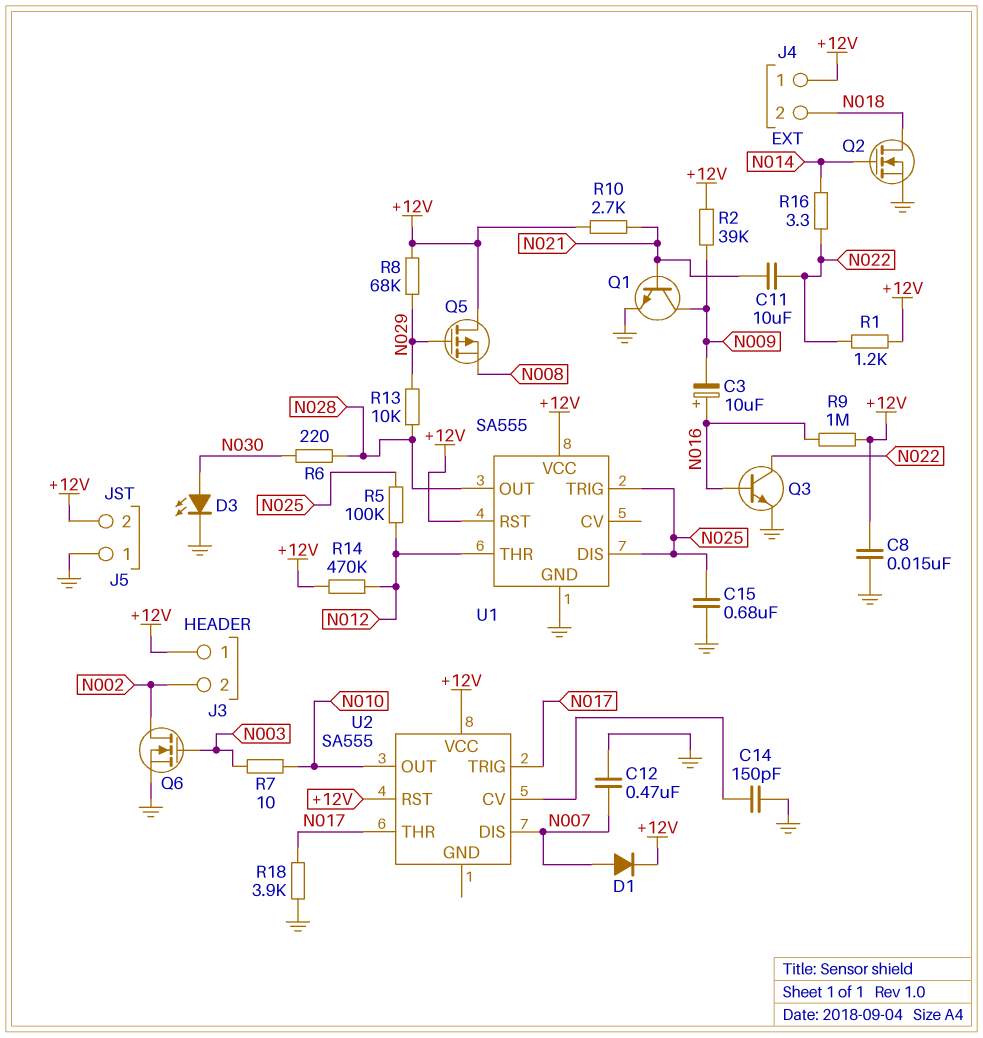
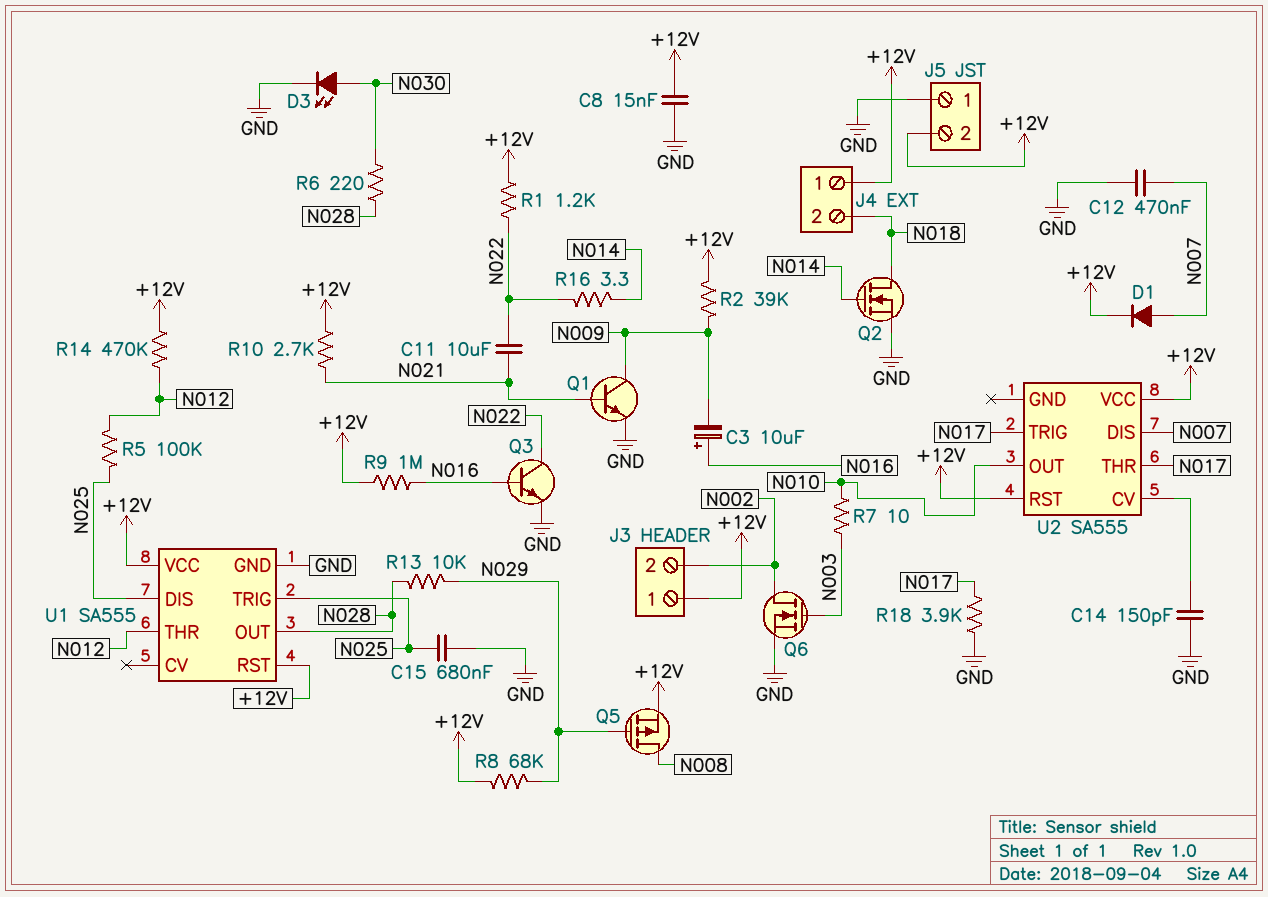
Q5: PMOS (G N029, D +12V, S N008) -> PMOS (G N029, D N008, S +12V)

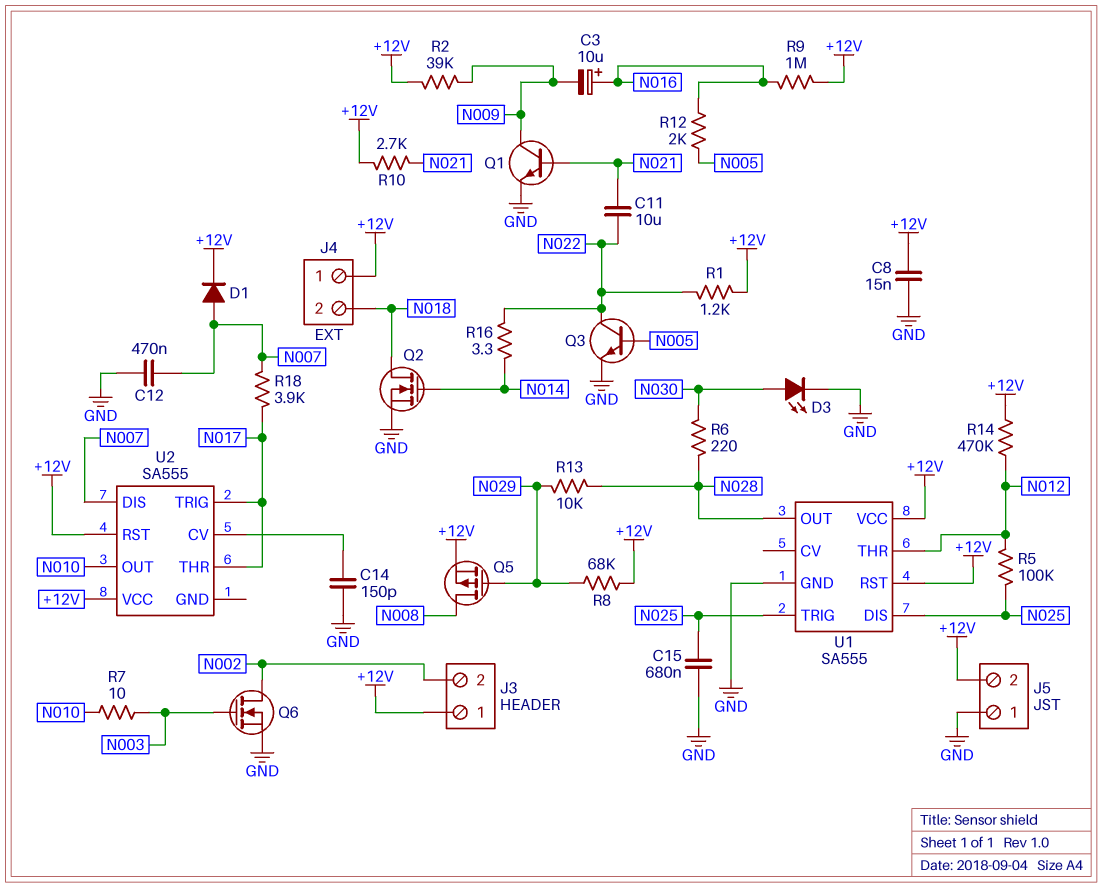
Q3: NPN (B N016, C N022, E GND) -> NPN (B N005, C N022, E GND)
R12: none -> 2k (N005, N016)
R18: 3.9k (GND, N017) -> 3.9k (N007, N017)

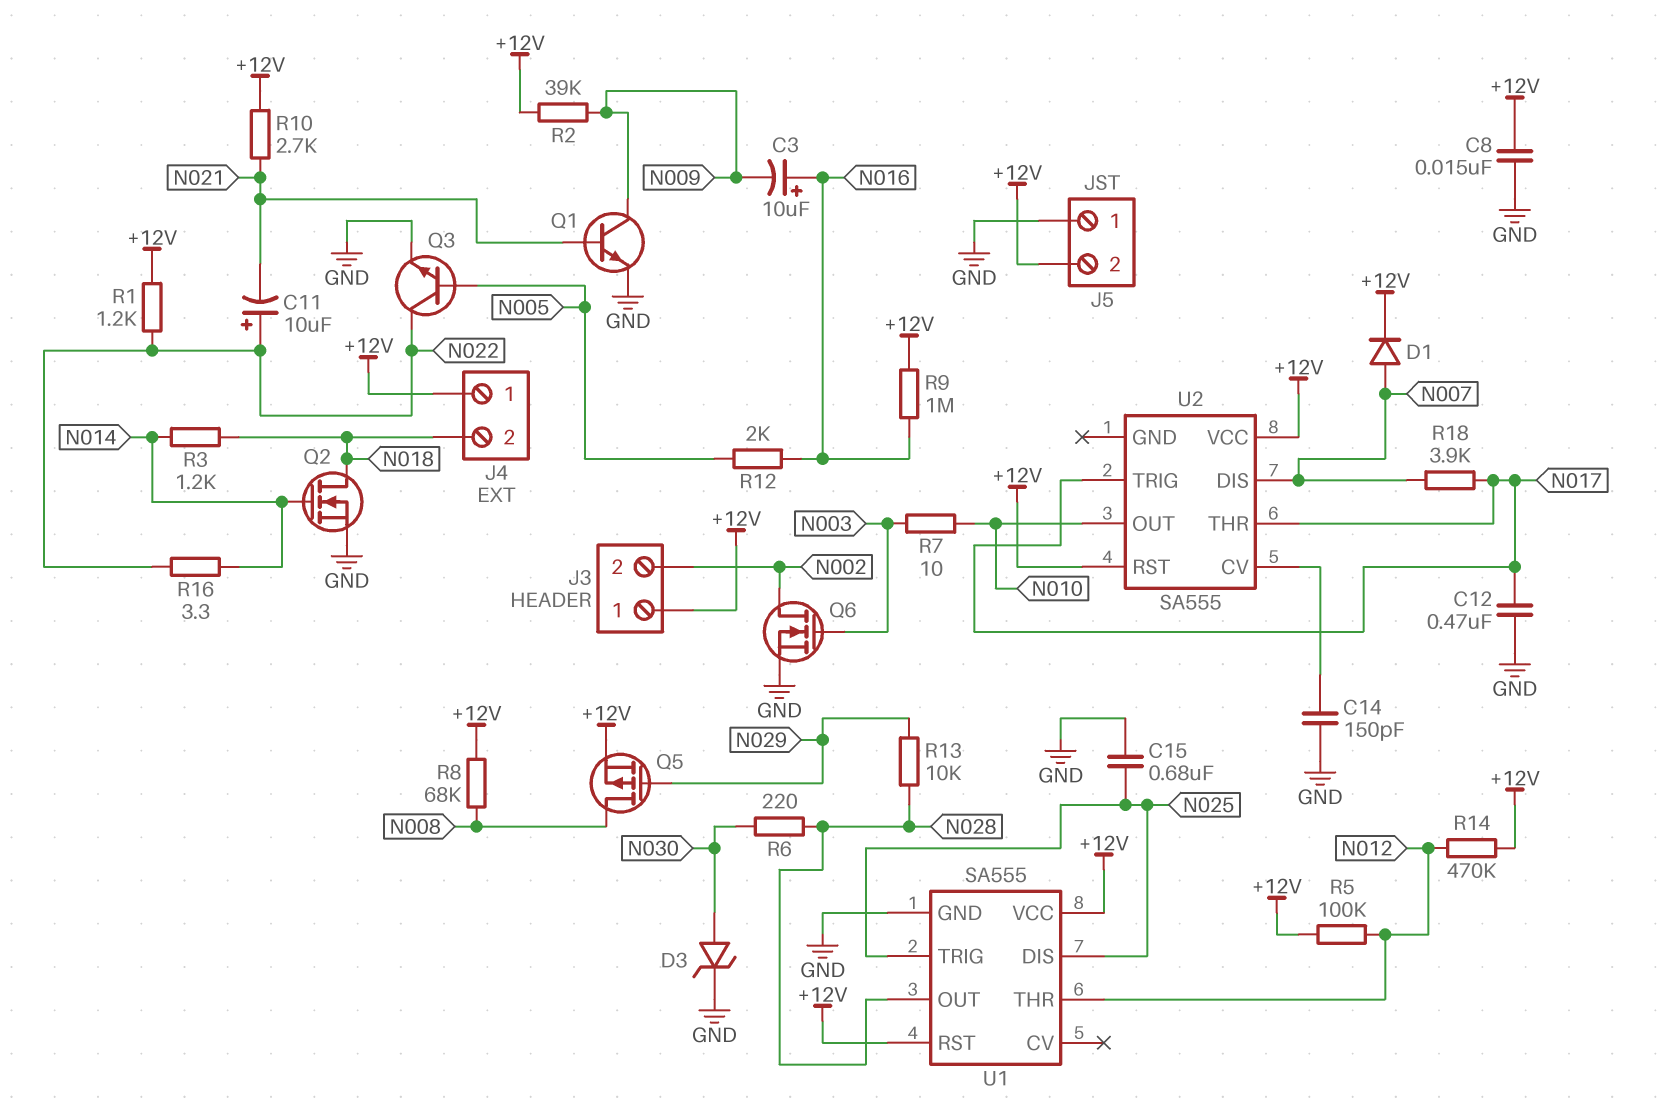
C11: 10uF (N021, N022) -> 10uF (plus N022, minus N021)
C12: 470nF (GND, N007) -> 470nF (GND, N017)
D3: LED (A N030, K GND) -> zener (A N030, K GND)
R3: none -> 1.2k (N014, N018)
R5: 100k (N012, N025) -> 100k (+12V, N012)
R8: 68k (+12V, N029) -> 68k (+12V, N008)

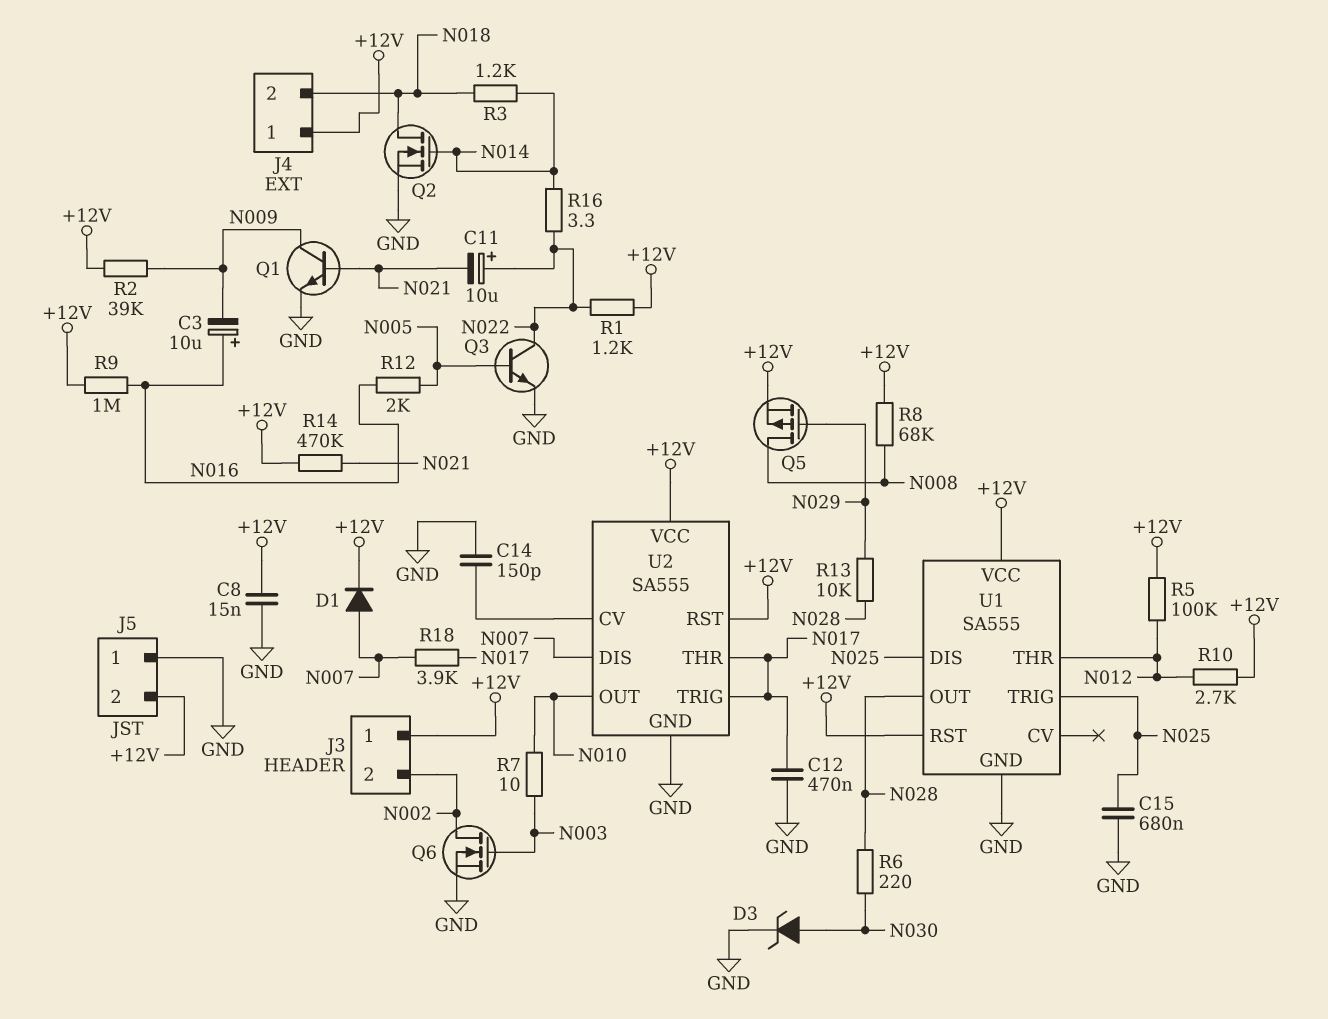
R10: 2.7k (+12V, N021) -> 2.7k (+12V, N012)
R14: 470k (+12V, N012) -> 470k (+12V, N021)
U2 pin GND: none -> GND

